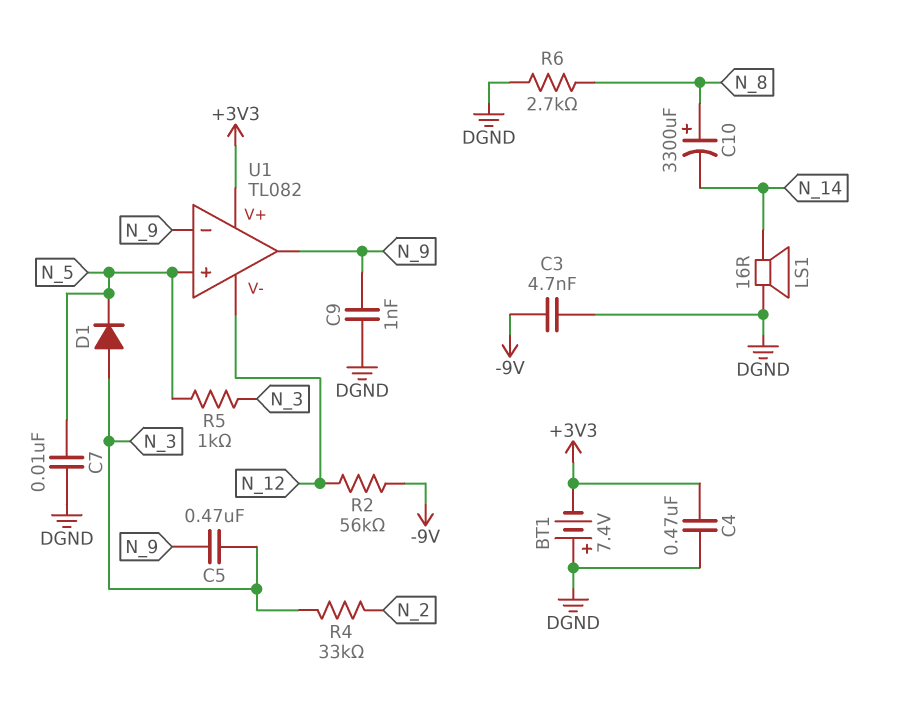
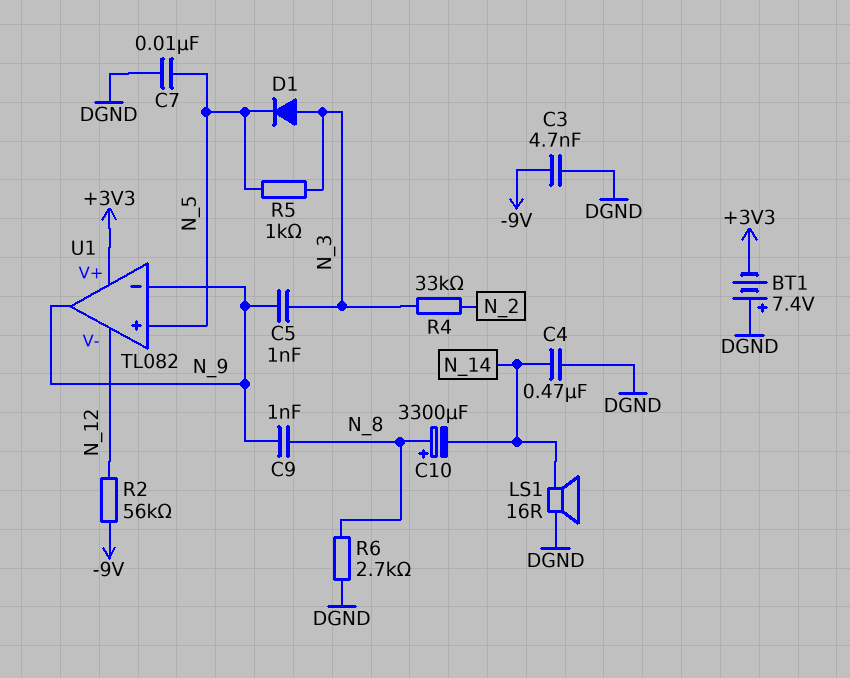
C4: 470nF (+3V3, DGND) -> 470nF (DGND, N_14)
C5: 470nF (N_3, N_9) -> 1nF (N_3, N_9)
C9: 1nF (DGND, N_9) -> 1nF (N_8, N_9)

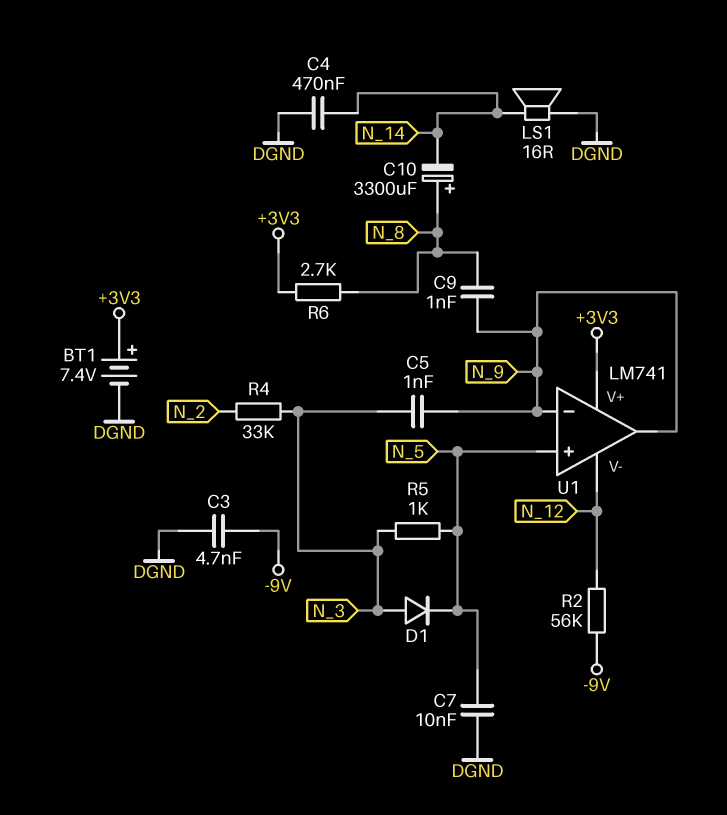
BT1: 7.4V (plus DGND, minus +3V3) -> 7.4V (plus +3V3, minus DGND)
R6: 2.7k (DGND, N_8) -> 2.7k (+3V3, N_8)
U1: TL082 -> LM741

